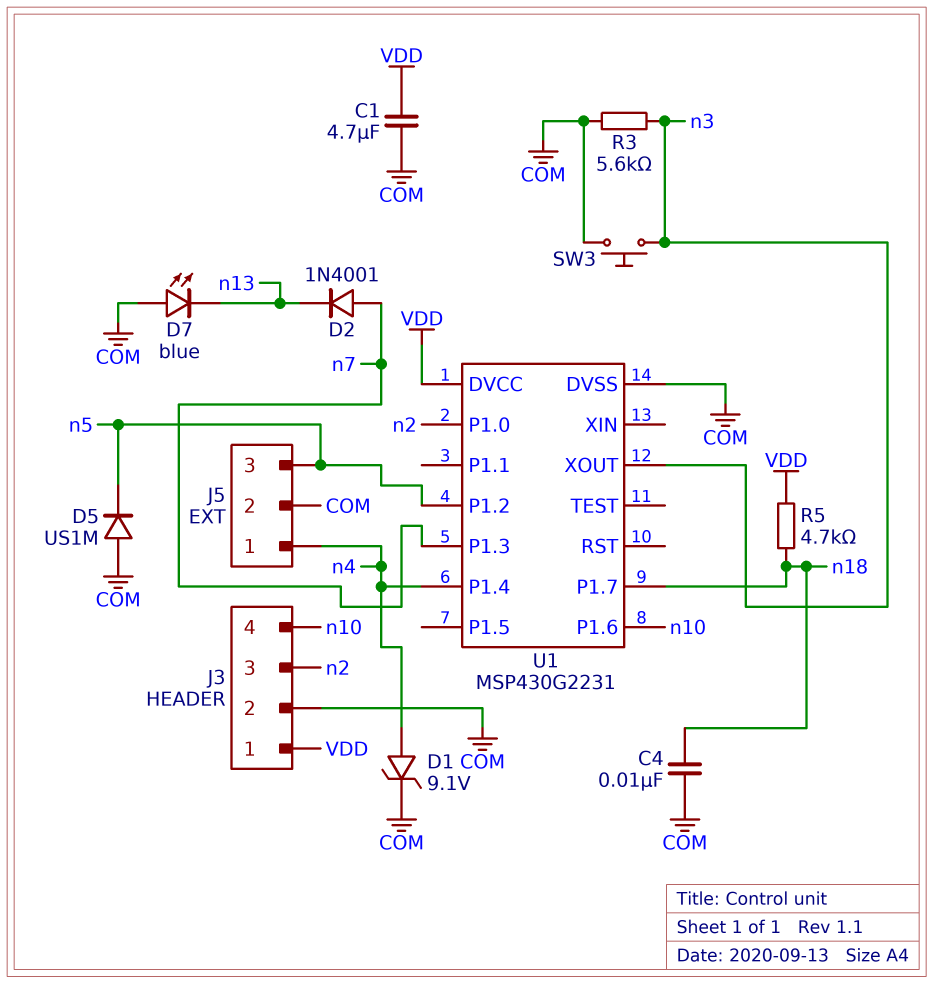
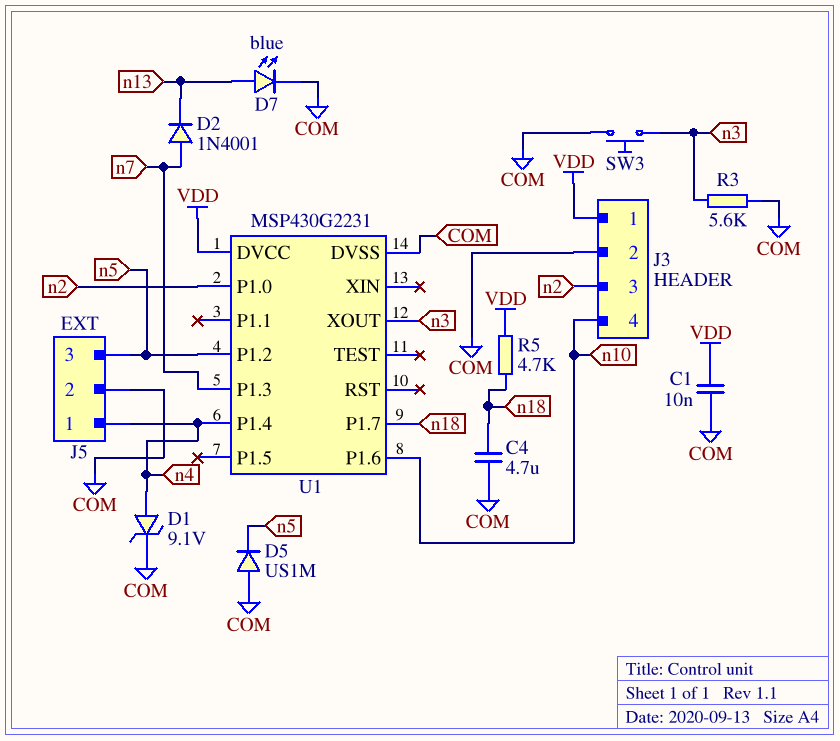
C1: 4.7uF (COM, VDD) -> 10nF (COM, VDD)
C4: 10nF (COM, n18) -> 4.7uF (COM, n18)
D7: LED blue (A COM, K n13) -> LED blue (A n13, K COM)

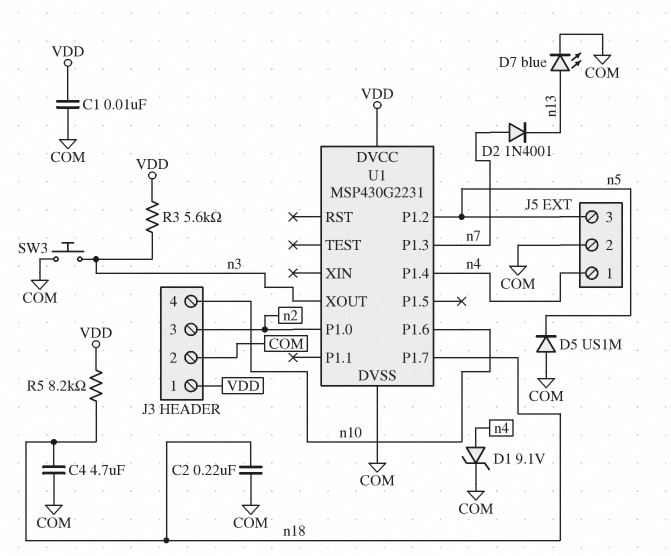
C2: none -> 220nF (COM, n18)
R3: 5.6k (COM, n3) -> 5.6k (VDD, n3)
R5: 4.7k (VDD, n18) -> 8.2k (VDD, n18)

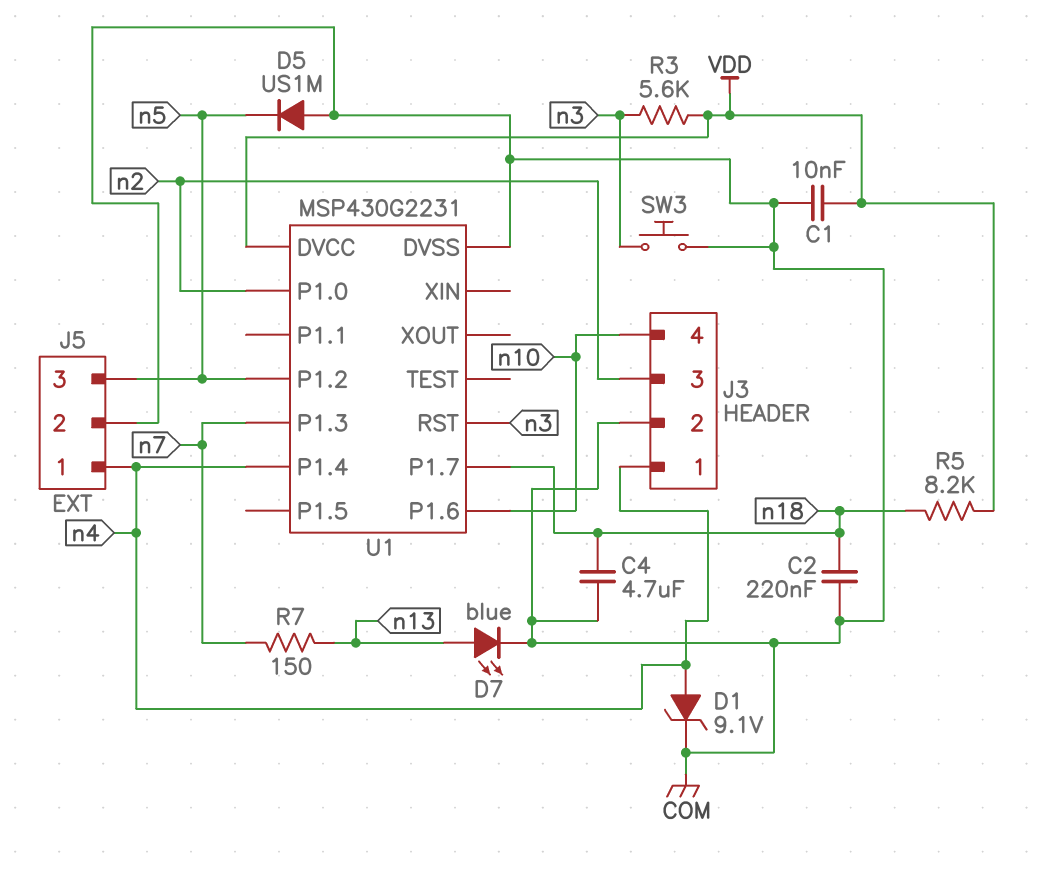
D2: diode 1N4001 (A n7, K n13) -> none
J3 pin 1: VDD -> n4
R7: none -> 150 (n7, n13)
U1 pin RST: none -> n3
U1 pin XOUT: n3 -> none

